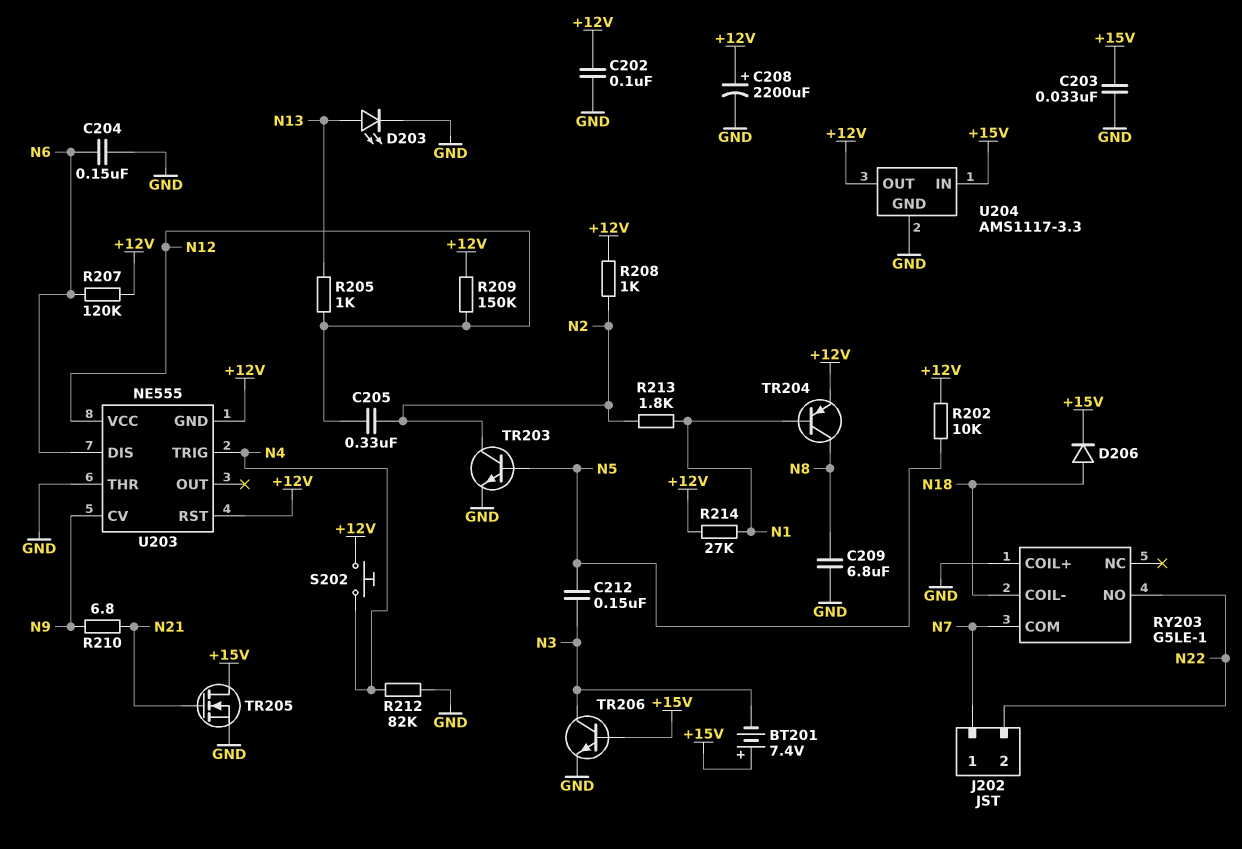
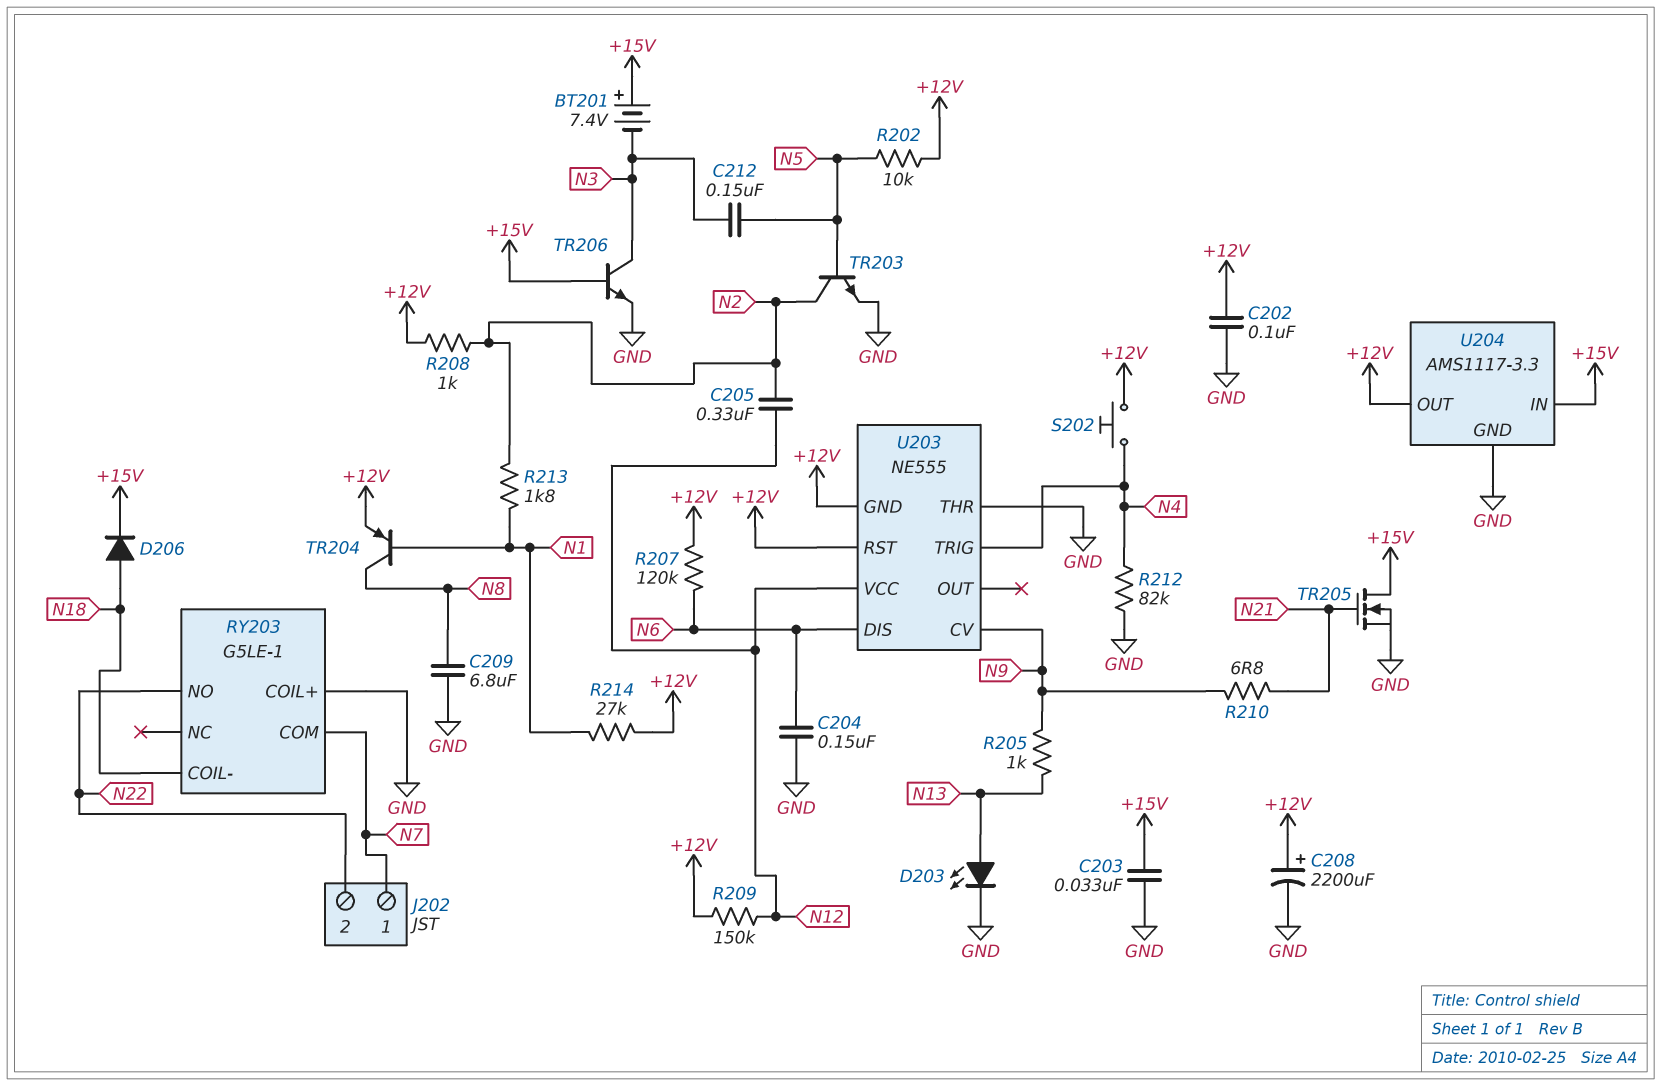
R205: 1k (N12, N13) -> 1k (N9, N13)

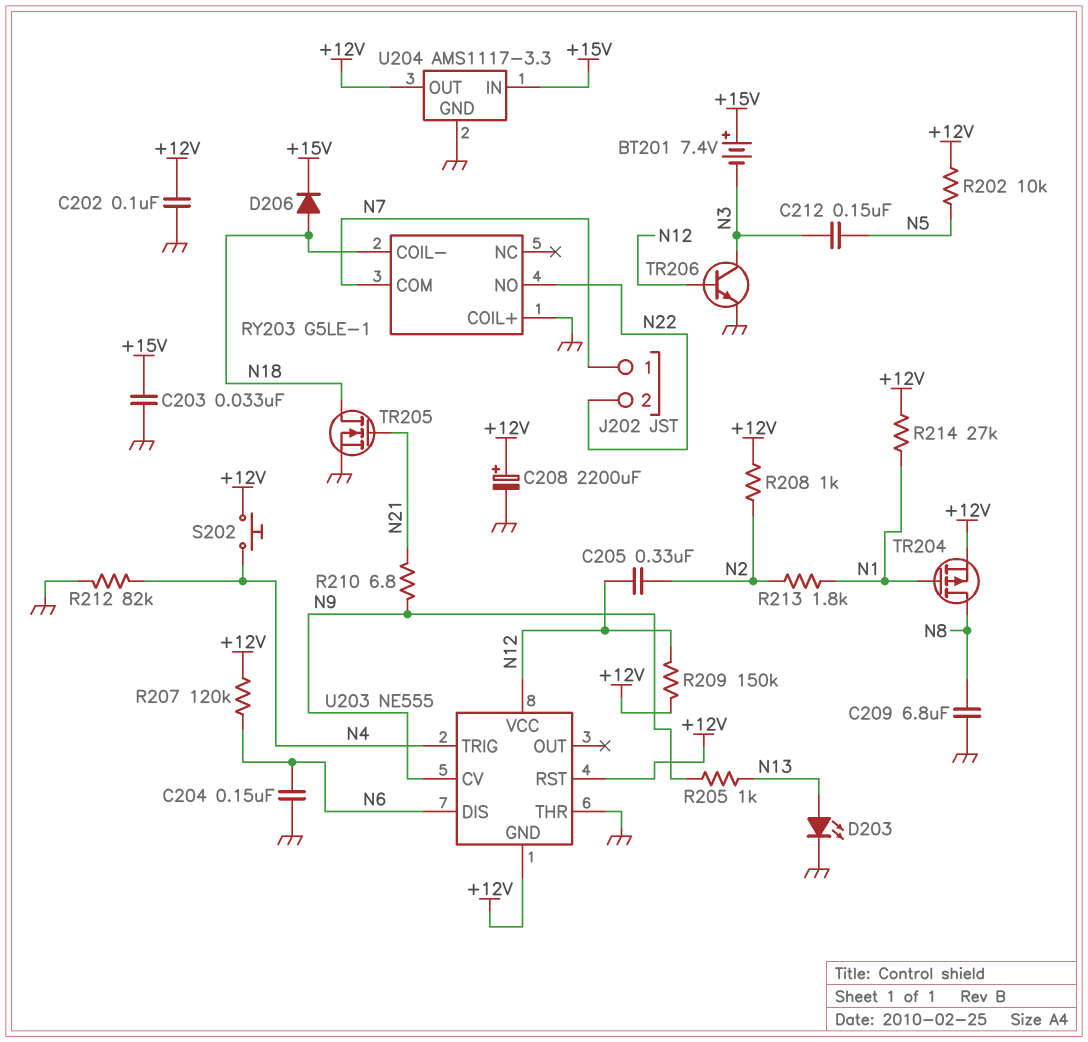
TR203: NPN (B N5, C N2, E GND) -> none
TR204: PNP (B N1, C N8, E +12V) -> PMOS (G N1, D N8, S +12V)
TR205: NMOS (G N21, D +15V, S GND) -> NMOS (G N21, D N18, S GND)
TR206: NPN (B +15V, C N3, E GND) -> NPN (B N12, C N3, E GND)

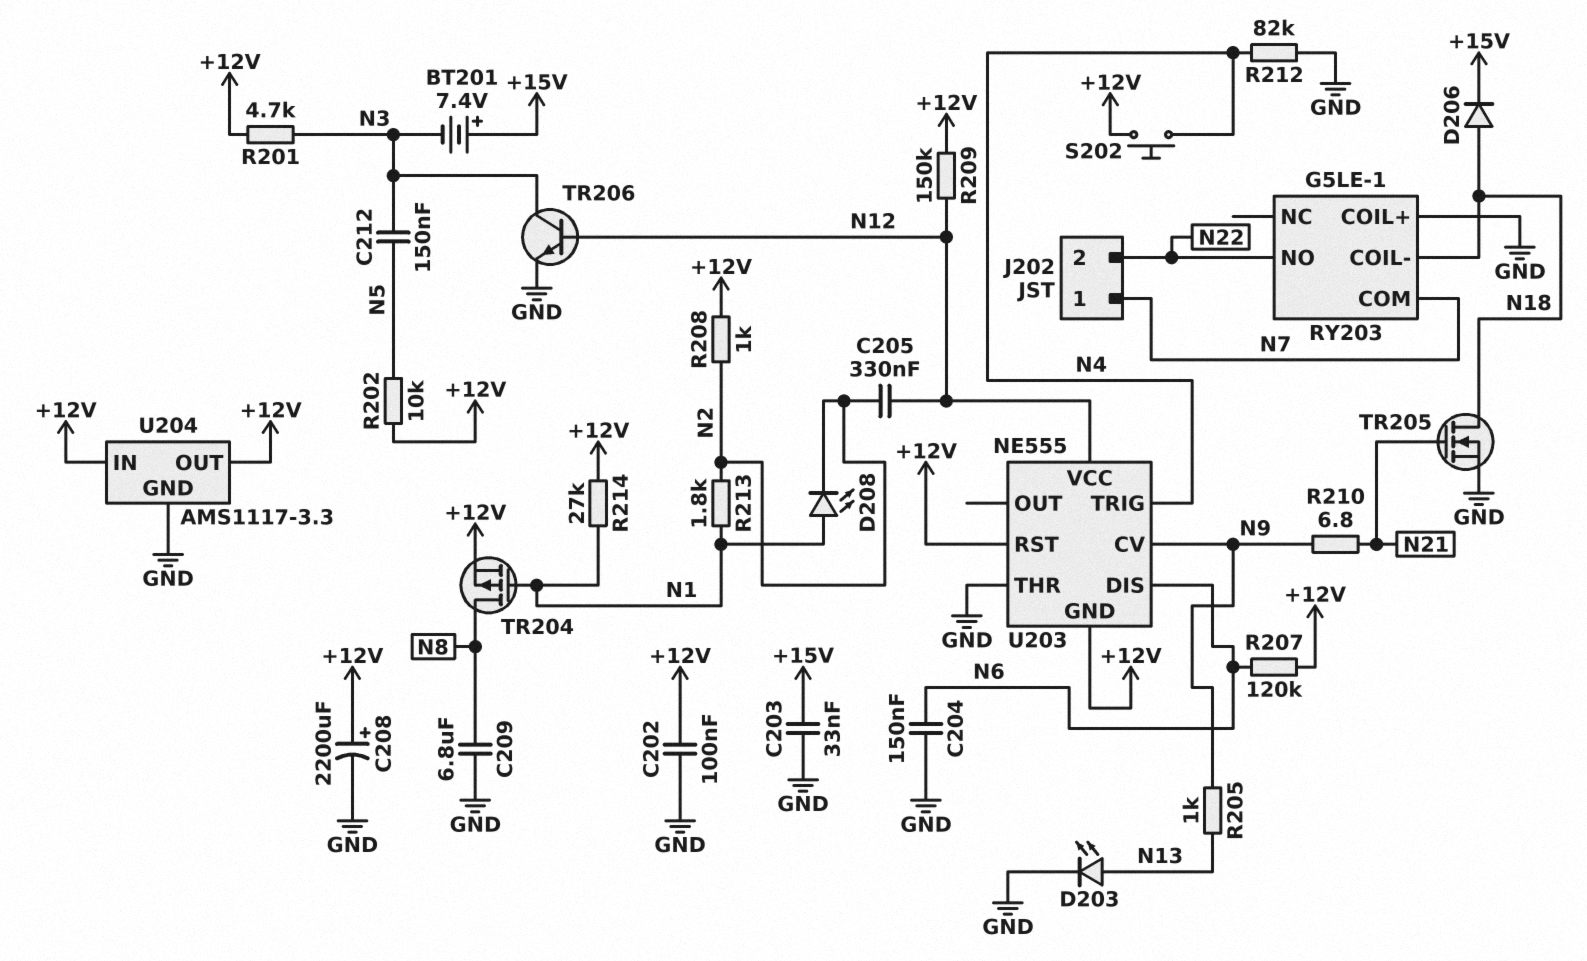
D208: none -> LED (A N1, K N2)
R201: none -> 4.7k (+12V, N3)
U204 pin IN: +15V -> +12V

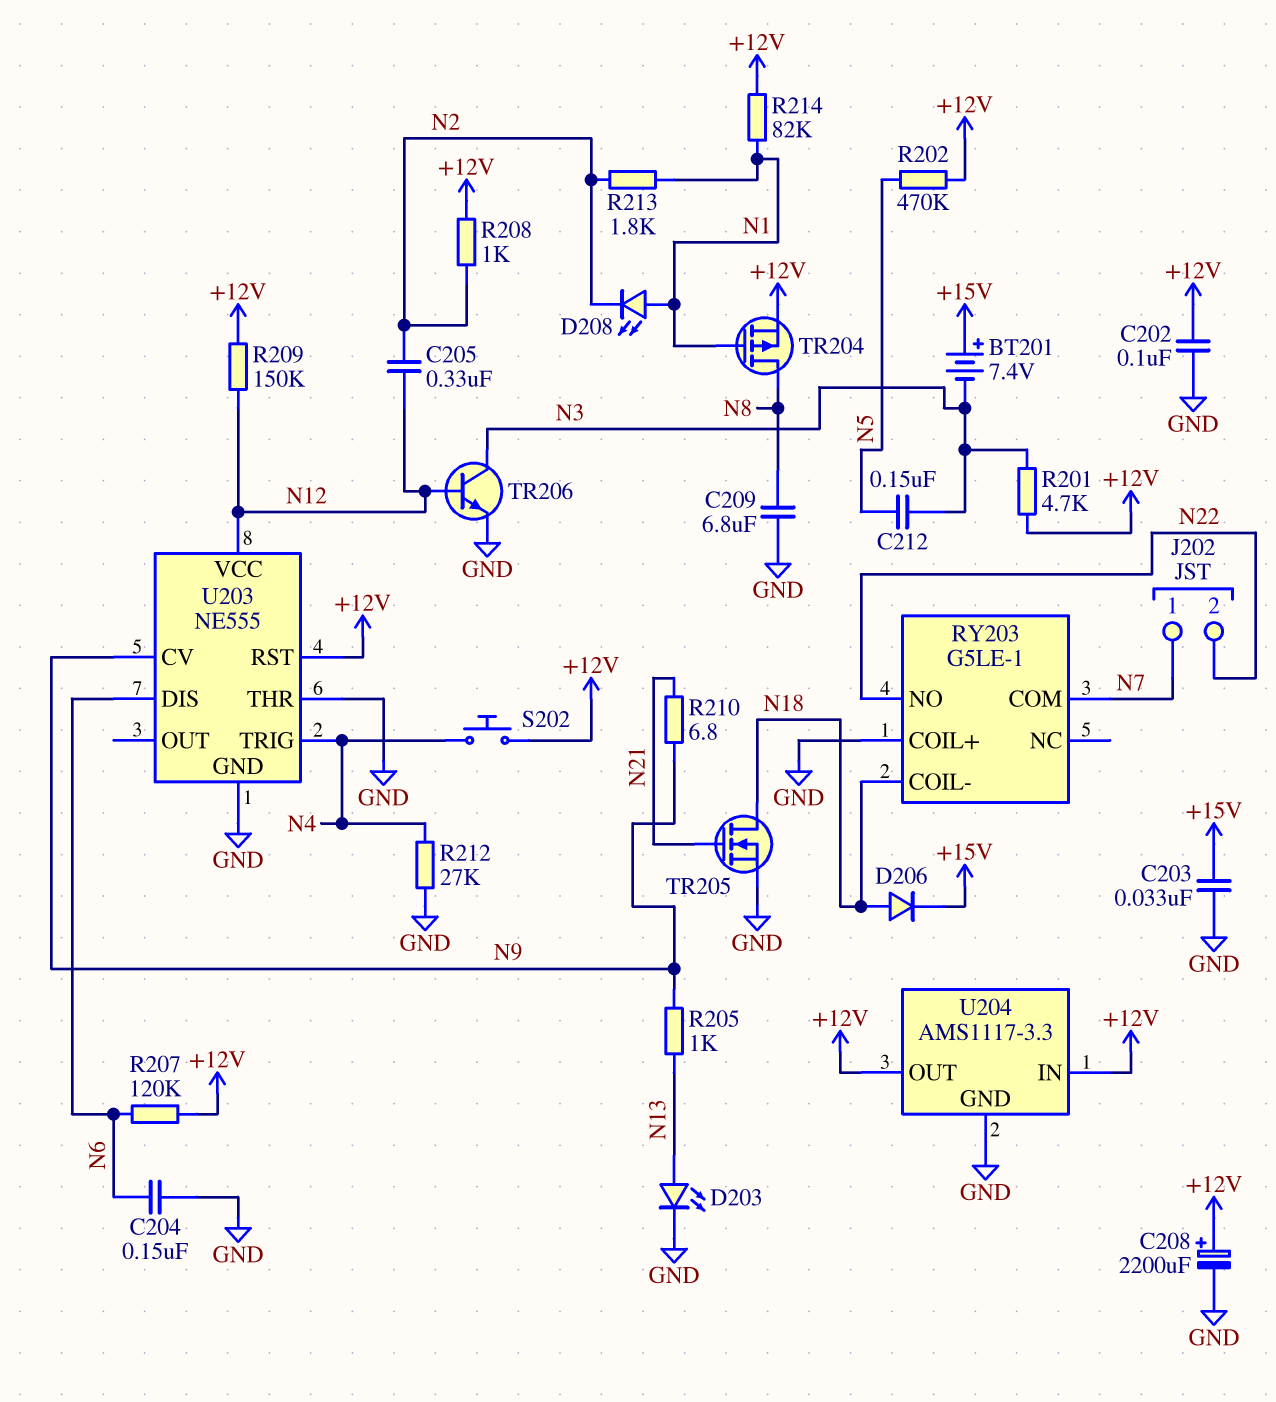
R202: 10k (+12V, N5) -> 470k (+12V, N5)
R212: 82k (GND, N4) -> 27k (GND, N4)
R214: 27k (+12V, N1) -> 82k (+12V, N1)
U203 pin GND: +12V -> GND

